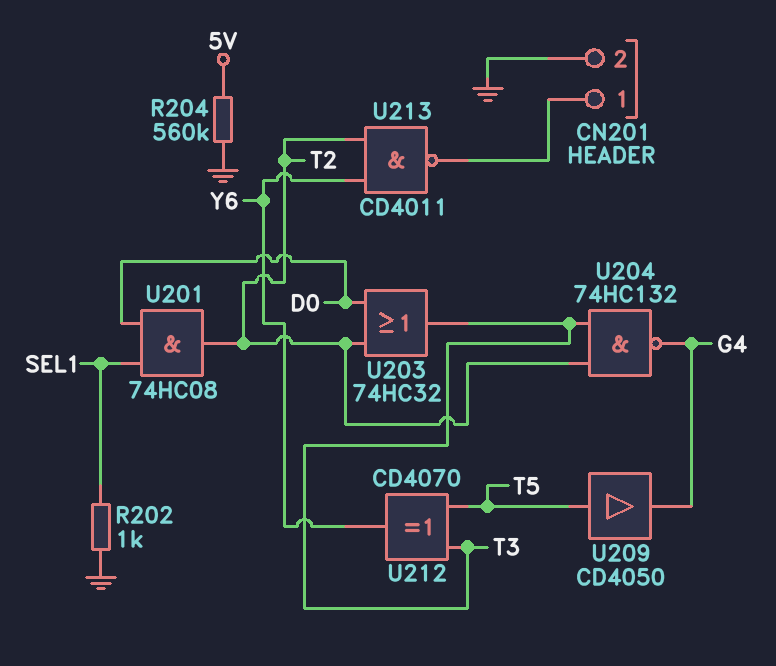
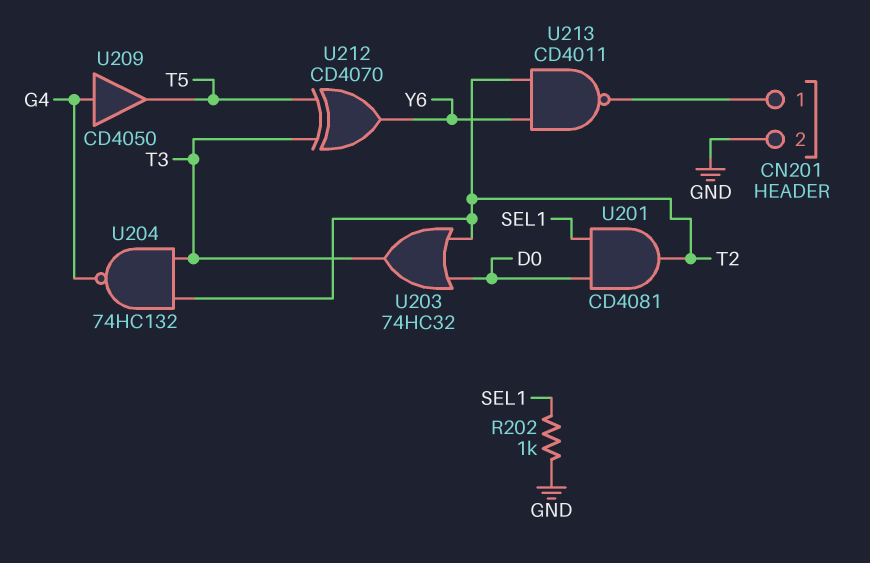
R204: 560k (5V, GND) -> none
U201: AND 74HC08 (in D0, in SEL1, out T2) -> AND CD4081 (in D0, in SEL1, out T2)
U209: buffer CD4050 (in T5, out G4) -> buffer CD4050 (in G4, out T5)

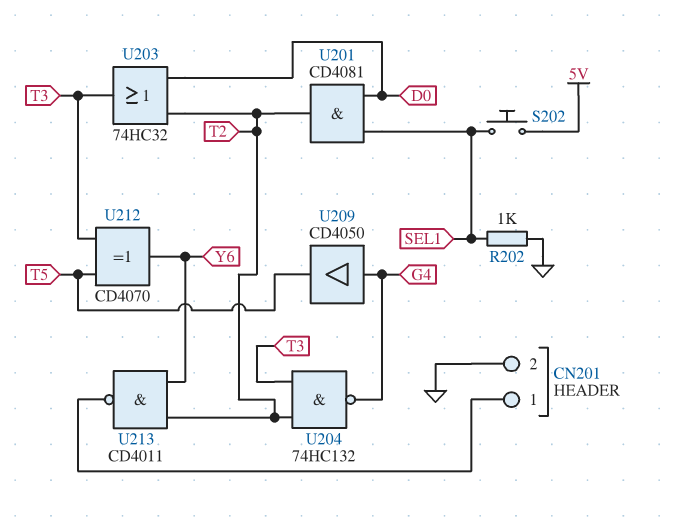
S202: none -> button (5V, SEL1)

